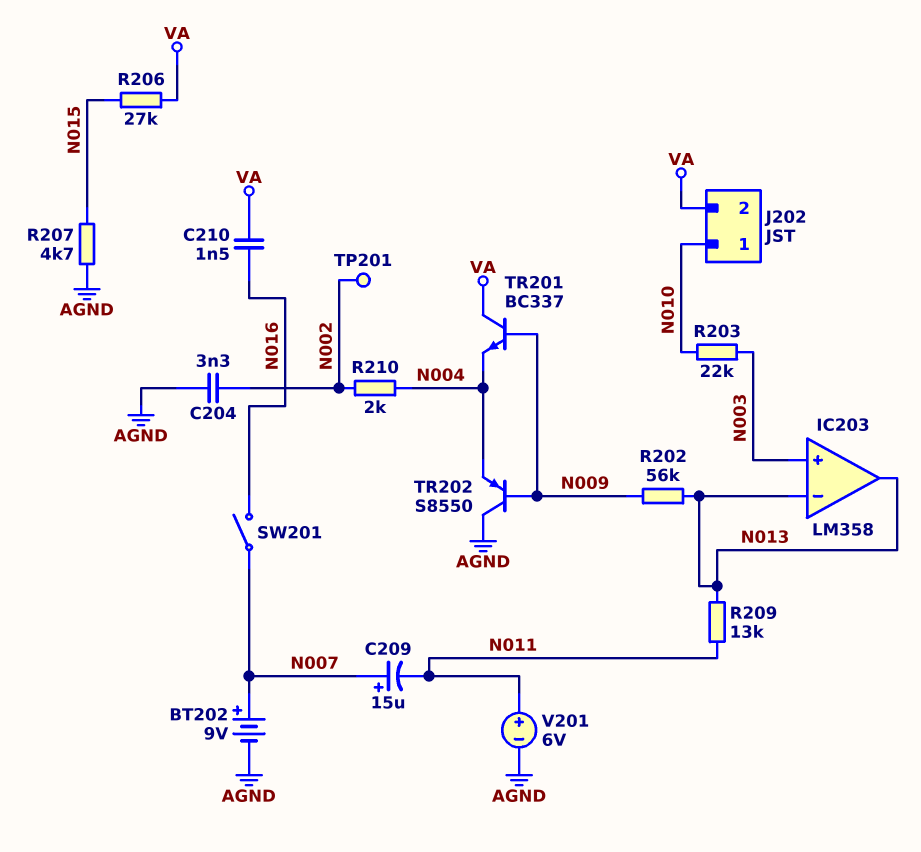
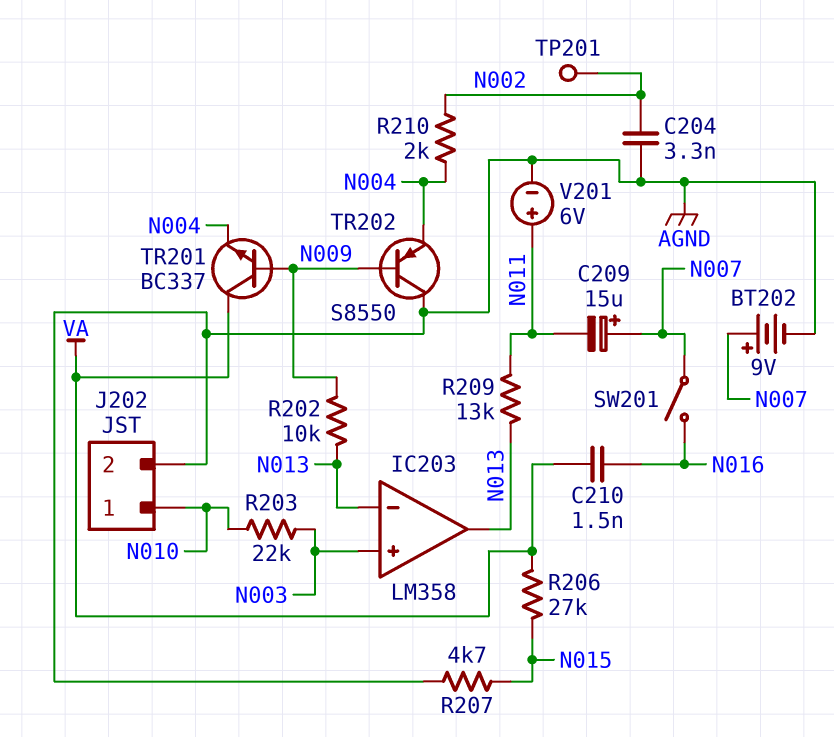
J202 pin 2: VA -> AGND
R202: 56k (N009, N013) -> 10k (N009, N013)

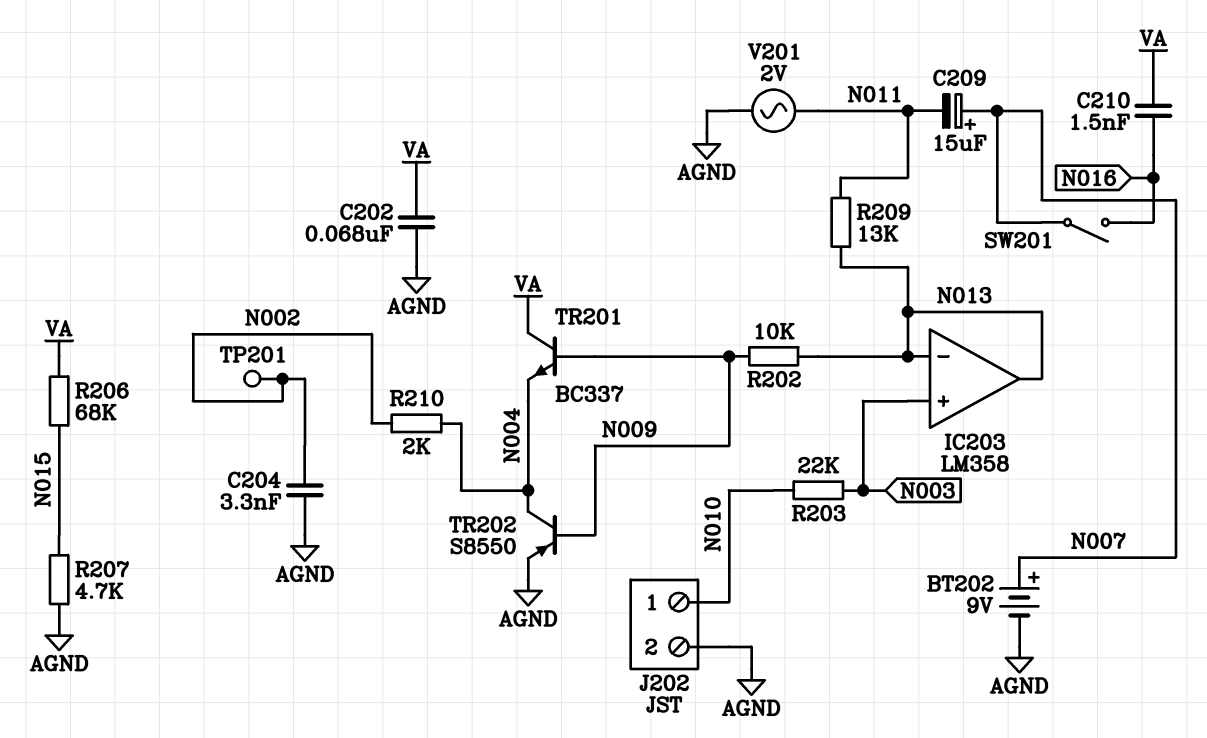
C202: none -> 68nF (AGND, VA)
R206: 27k (N015, VA) -> 68k (N015, VA)
TR202: PNP S8550 (B N009, C AGND, E N004) -> PNP S8550 (B N009, C N004, E AGND)
V201: 6V (plus N011, minus AGND) -> AC 2V (AGND, N011)

